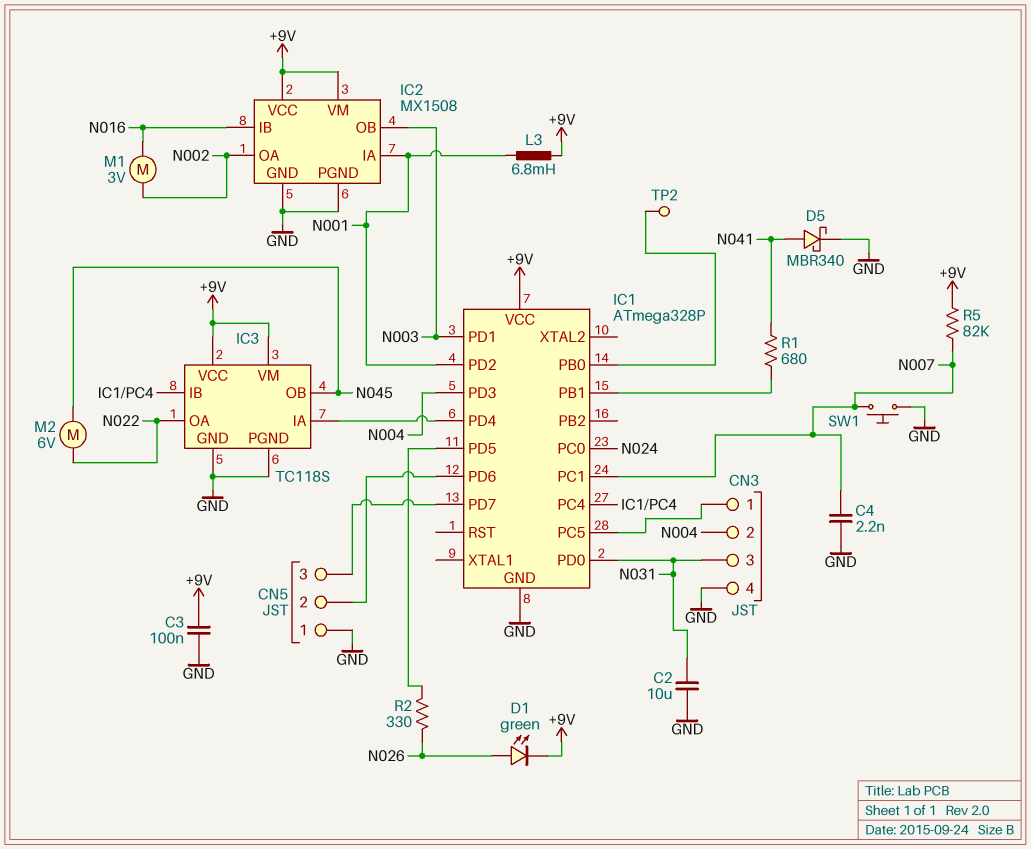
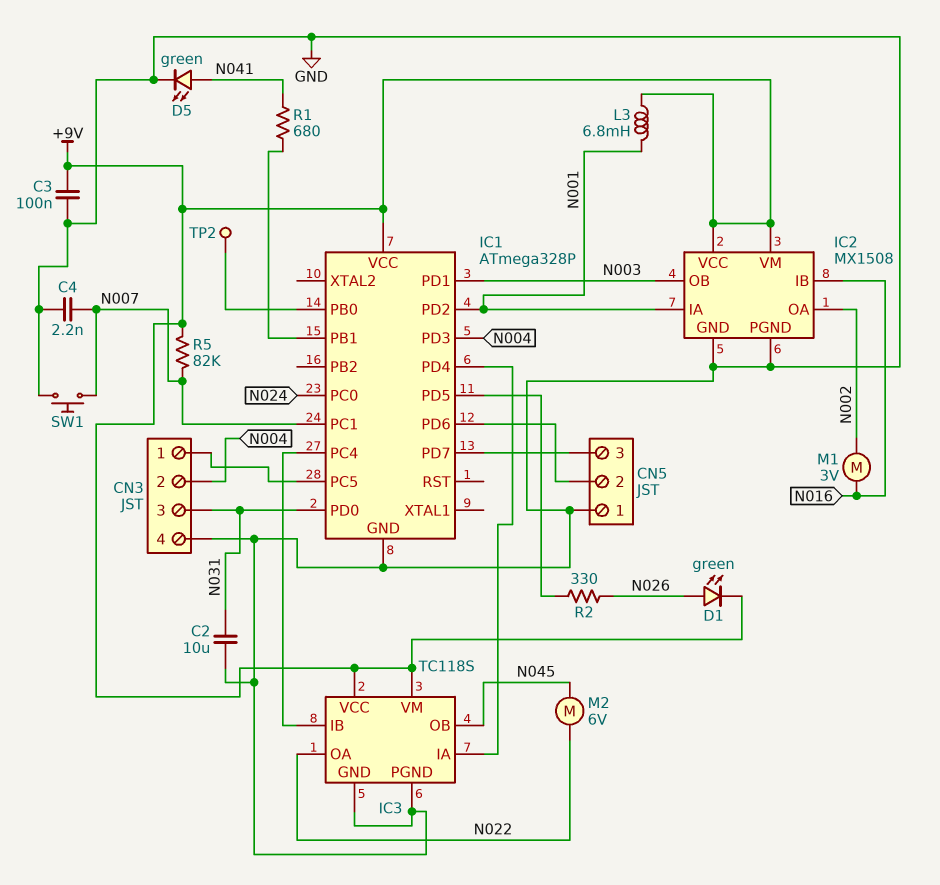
D5: schottky MBR340 (A N041, K GND) -> LED green (A N041, K GND)

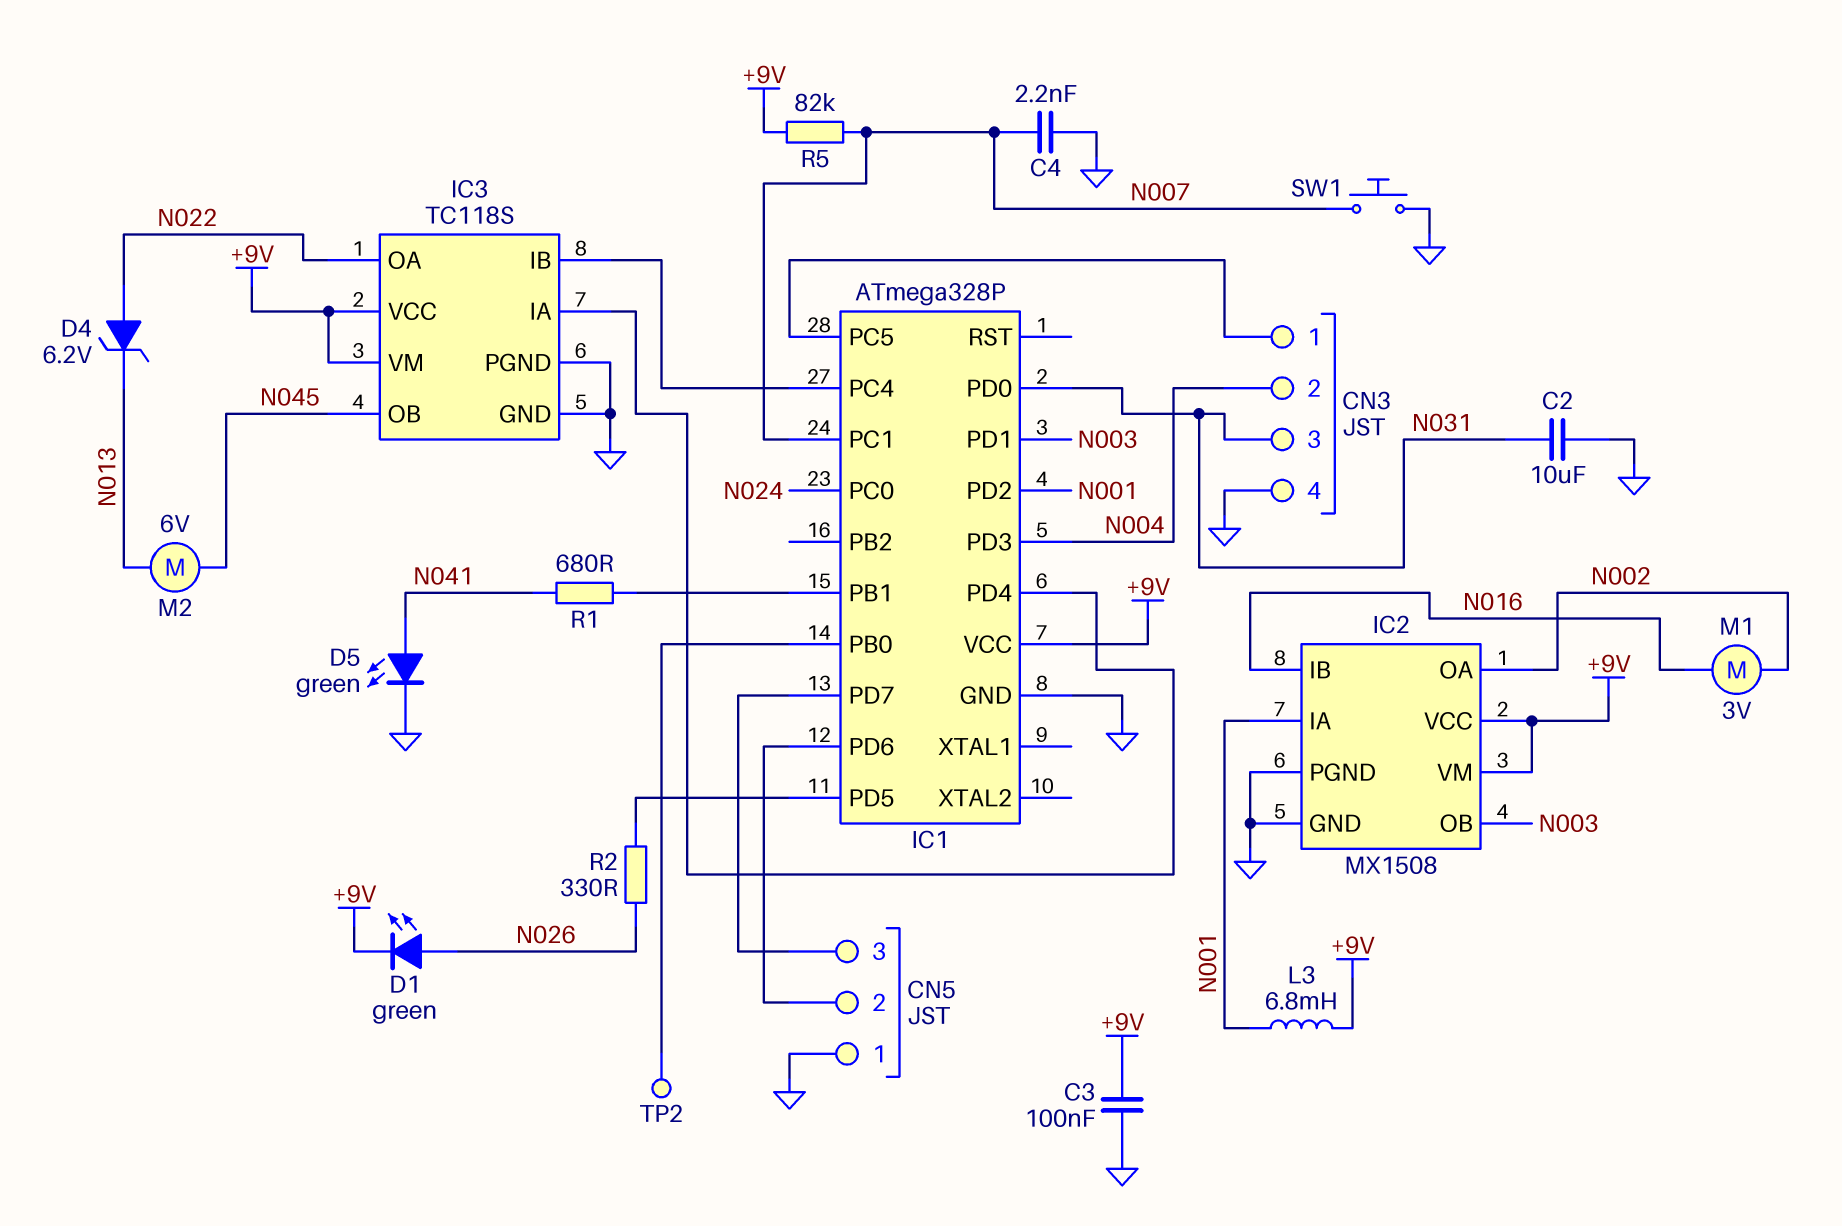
D4: none -> zener 6.2V (A N022, K N013)
M2: motor 6V (N022, N045) -> motor 6V (N013, N045)

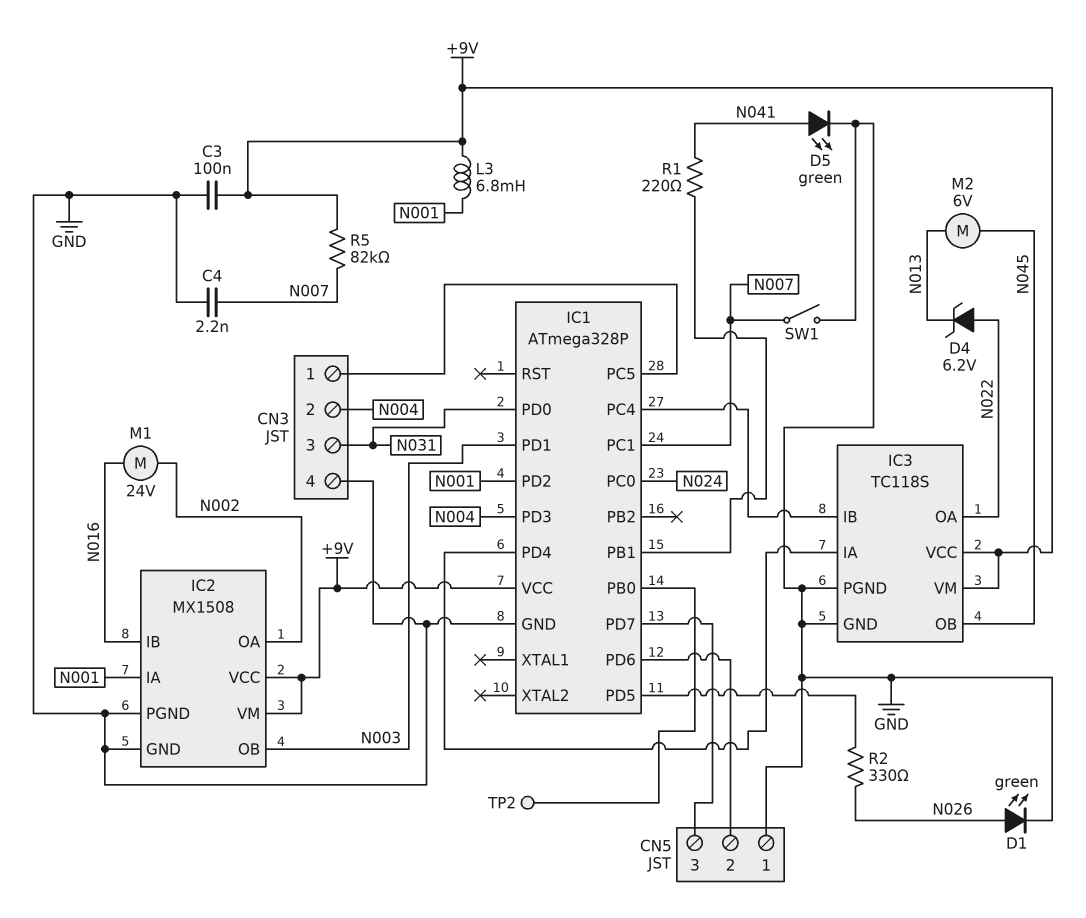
C2: 10uF (GND, N031) -> none
D1: LED green (A N026, K +9V) -> LED green (A N026, K GND)
M1: motor 3V (N002, N016) -> motor 24V (N002, N016)
R1: 680 (IC1/PB1, N041) -> 220 (IC1/PB1, N041)
SW1: button (GND, N007) -> switch (GND, N007)

